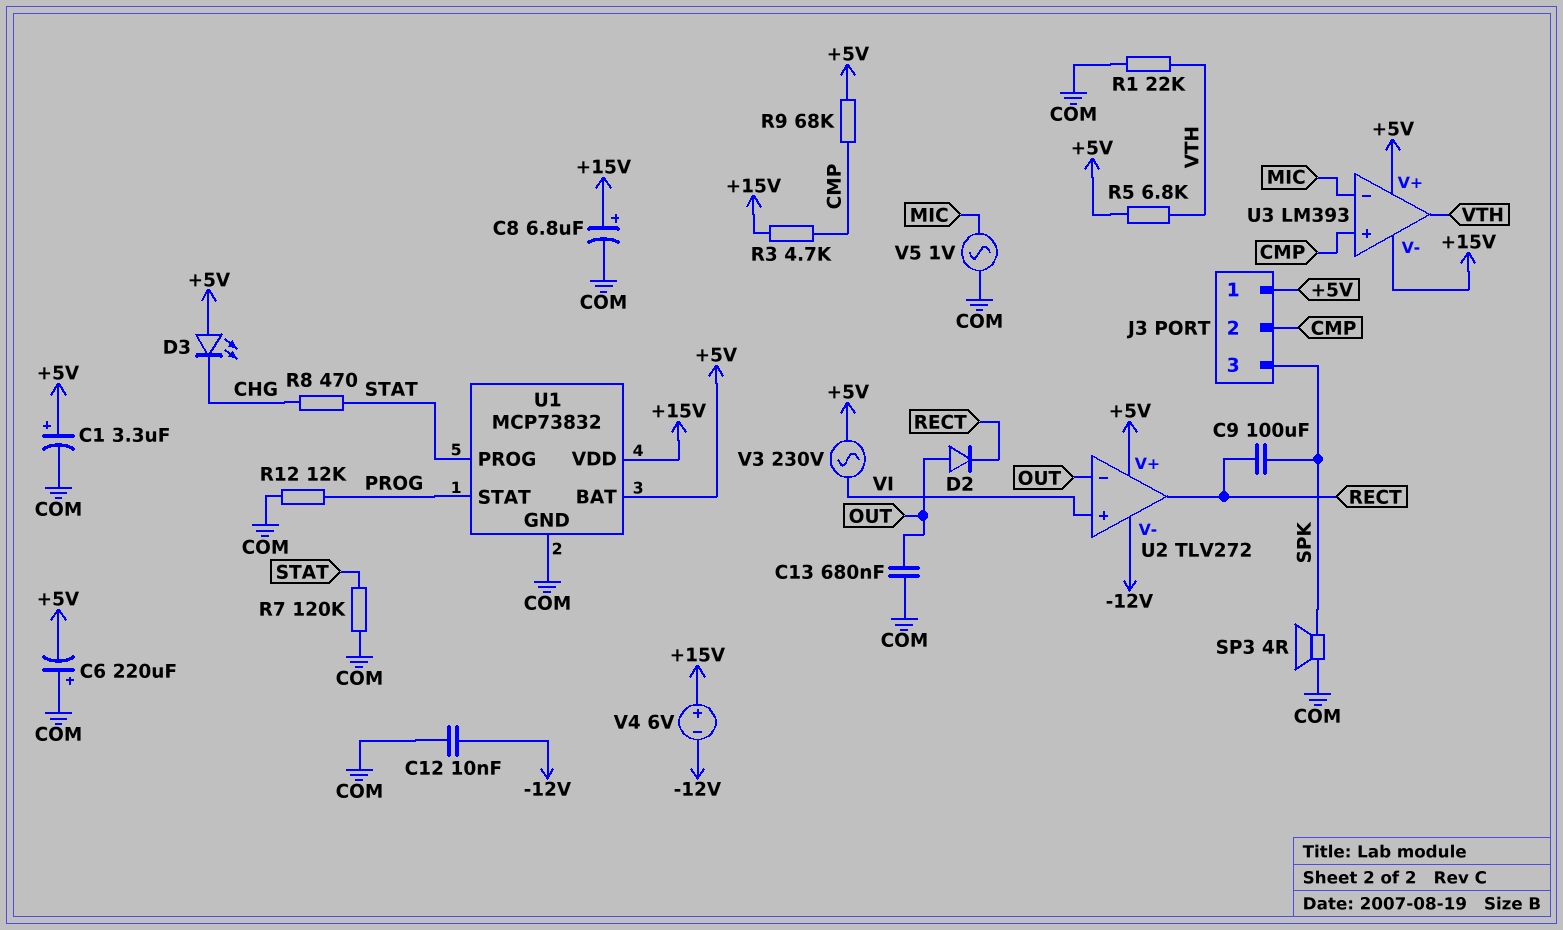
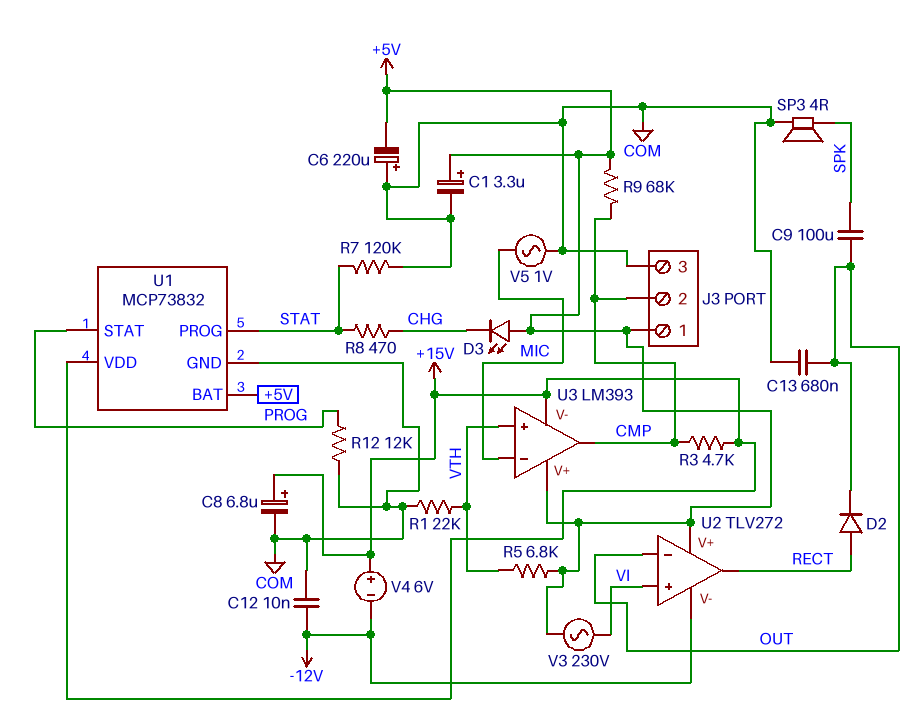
C9: 100uF (RECT, SPK) -> 100uF (OUT, SPK)
D2: diode (A OUT, K RECT) -> diode (A RECT, K OUT)
J3 pin 3: SPK -> COM
U3 pin in+: CMP -> VTH
U3 pin out: VTH -> CMP

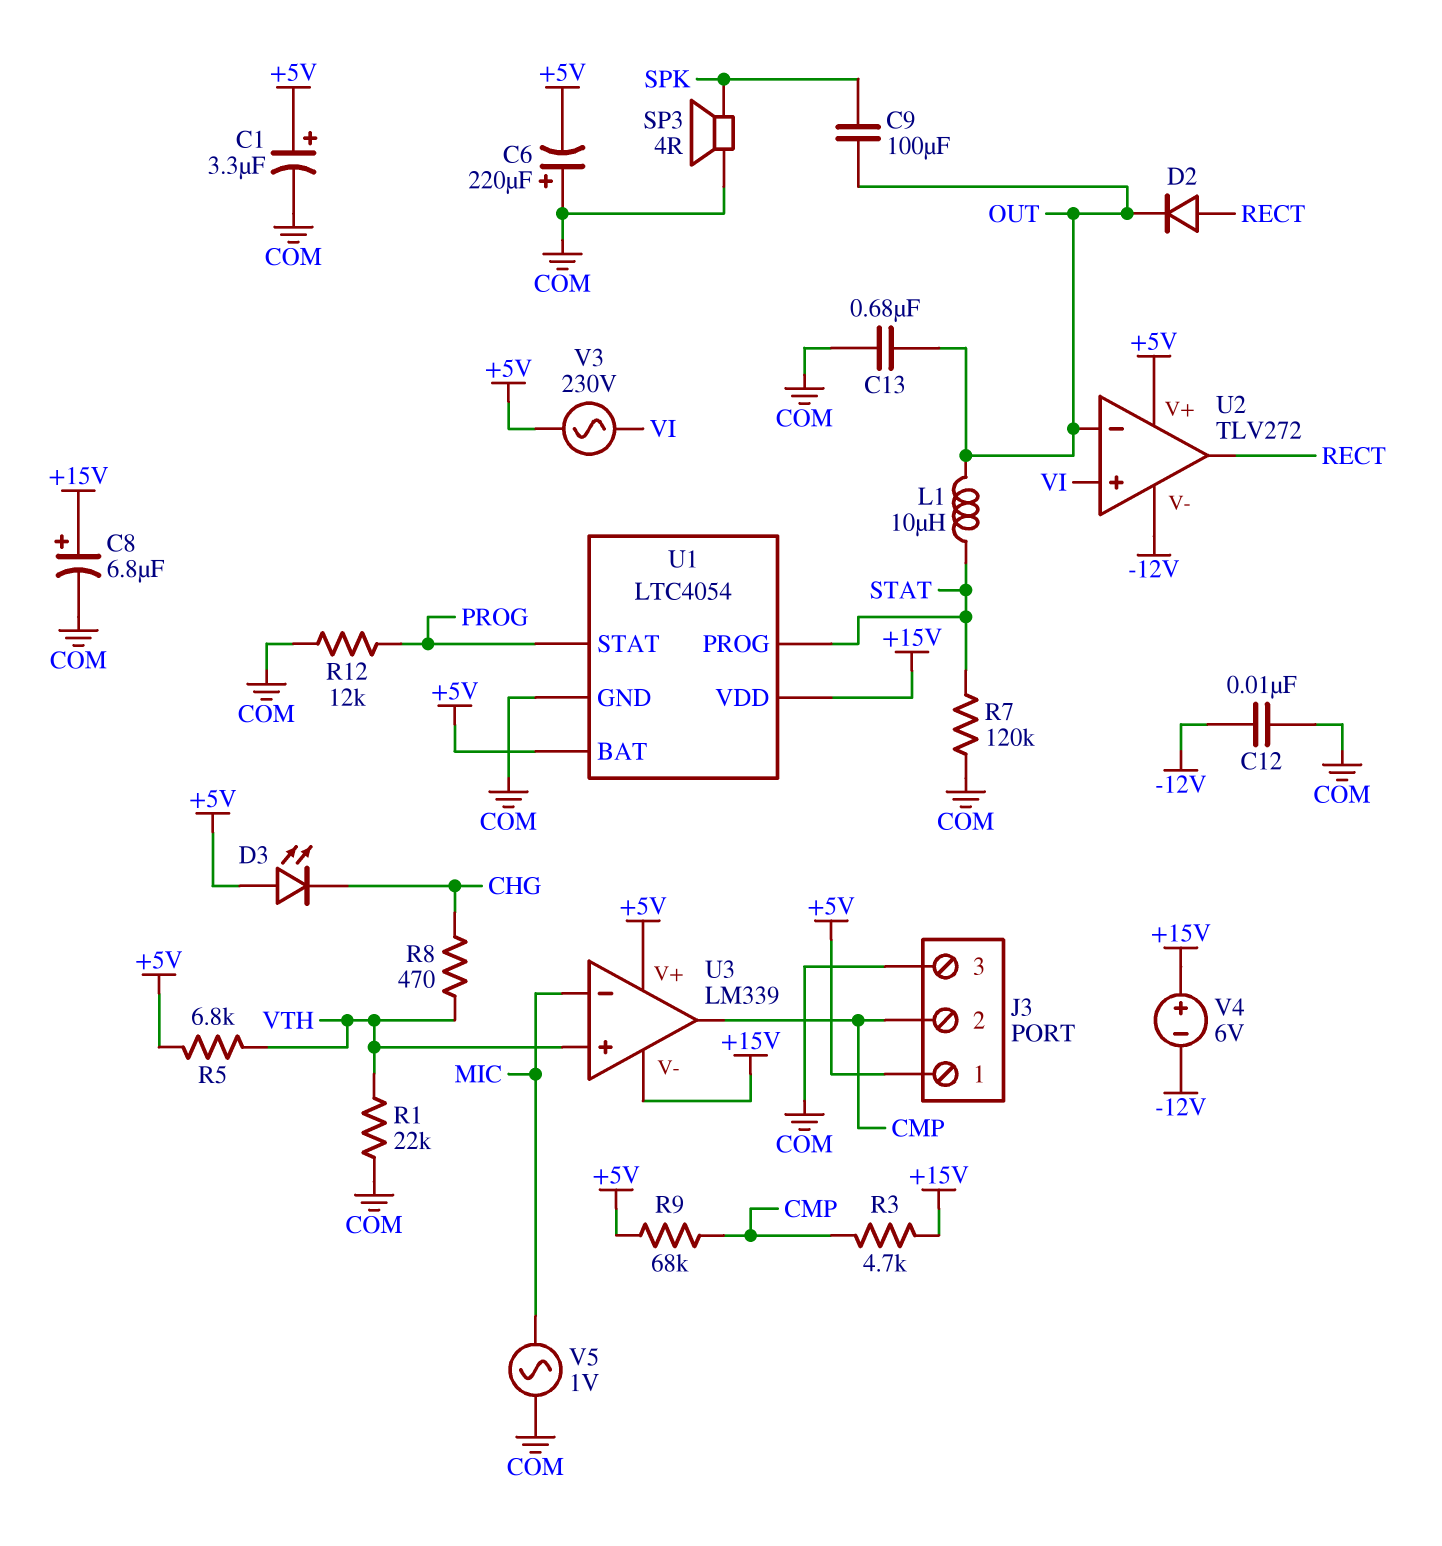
L1: none -> 10uH (OUT, STAT)
R8: 470 (CHG, STAT) -> 470 (CHG, VTH)
U1: MCP73832 -> LTC4054
U3: LM393 -> LM339

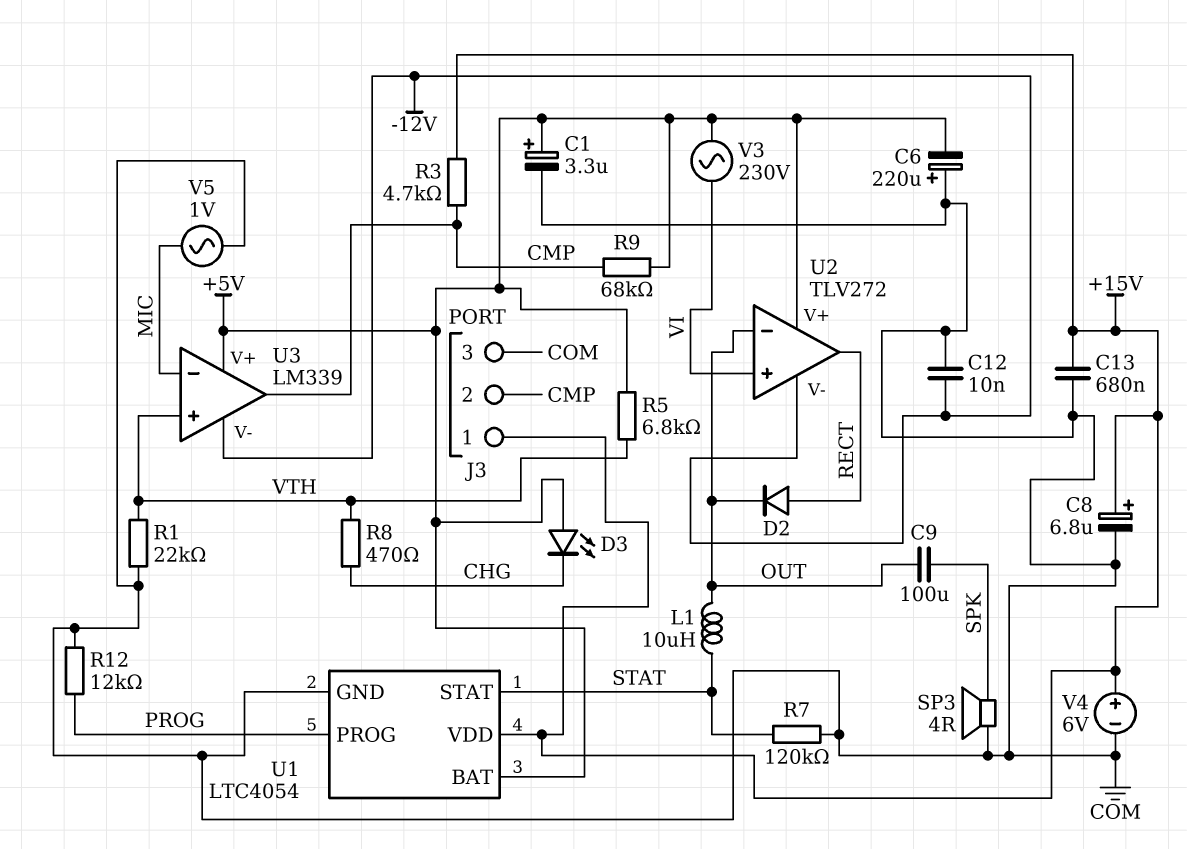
C13: 680nF (COM, OUT) -> 680nF (+15V, COM)
J3 pin 1: +5V -> +15V
U1 pin PROG: STAT -> PROG
U1 pin STAT: PROG -> STAT
U3 pin V-: +15V -> -12V
V4: 6V (plus +15V, minus -12V) -> 6V (plus +15V, minus COM)

